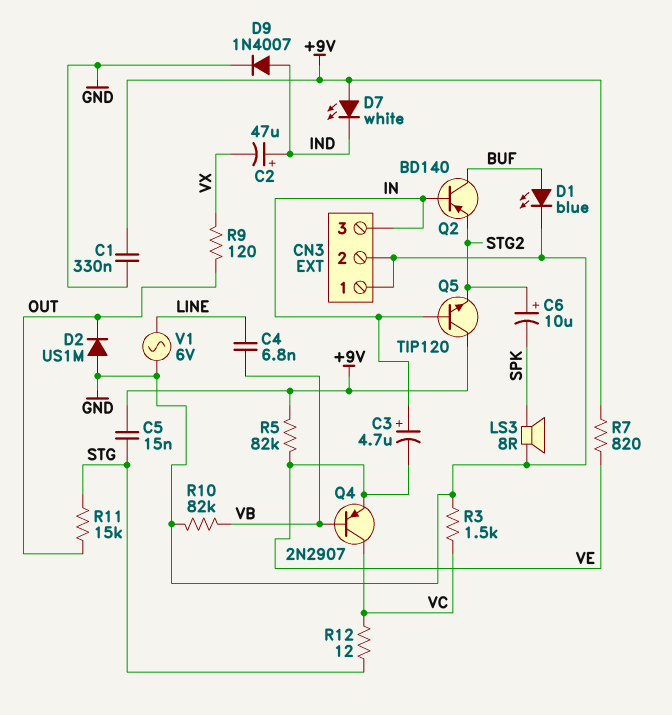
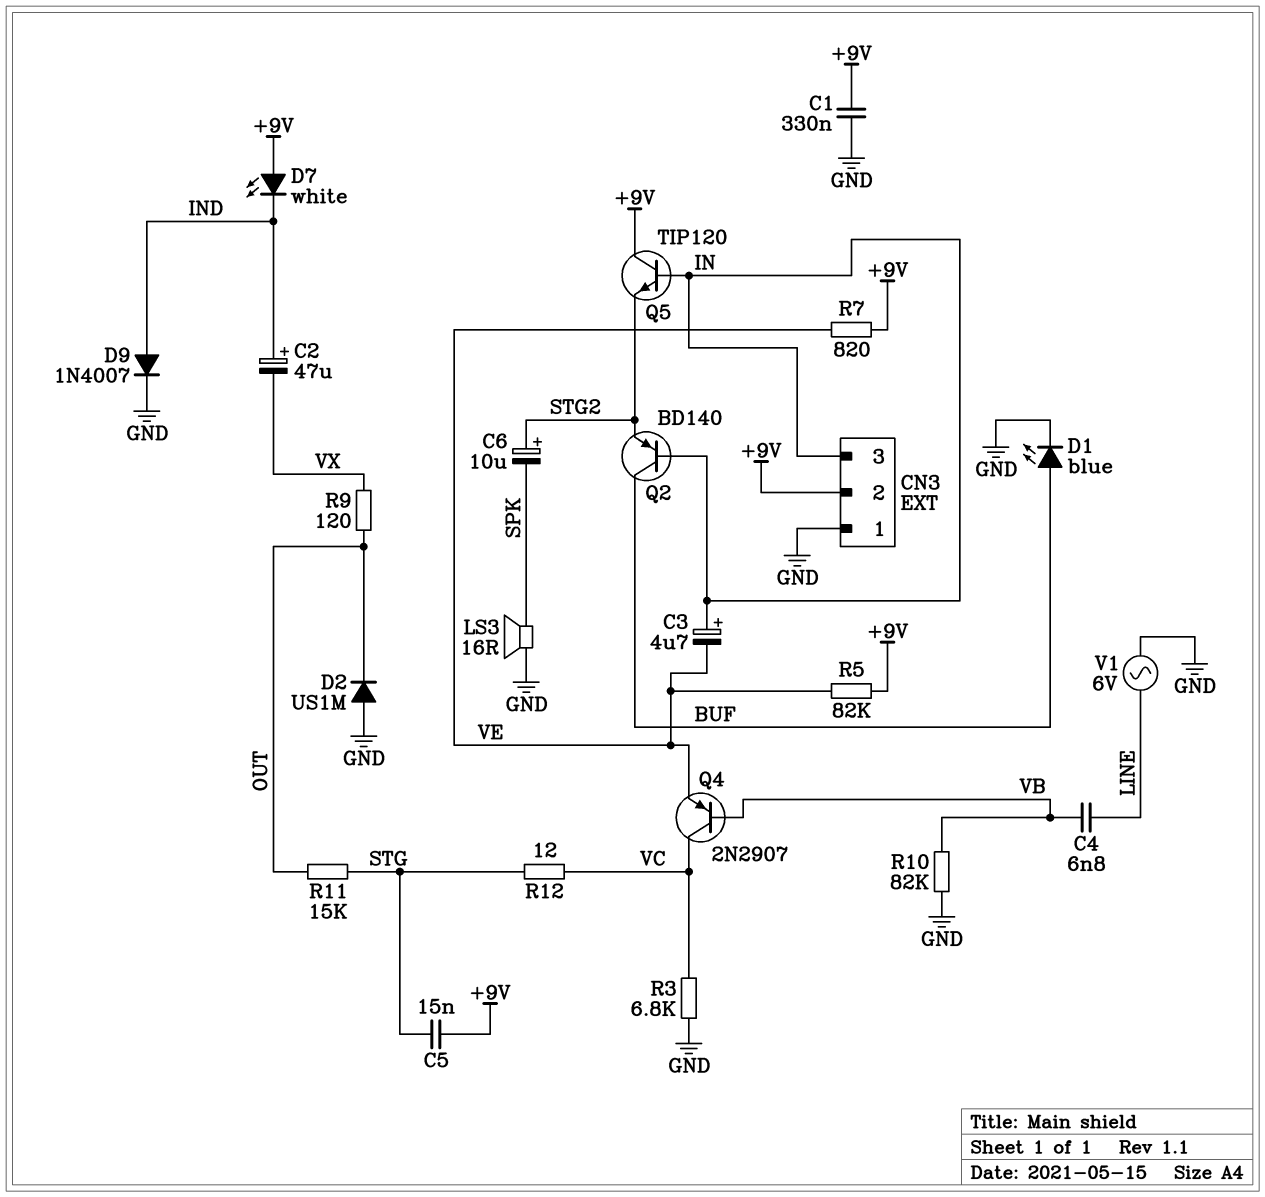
CN3 pin 2: GND -> +9V
LS3: speaker 8R (GND, SPK) -> speaker 16R (GND, SPK)
R3: 1.5k (GND, VC) -> 6.8k (GND, VC)

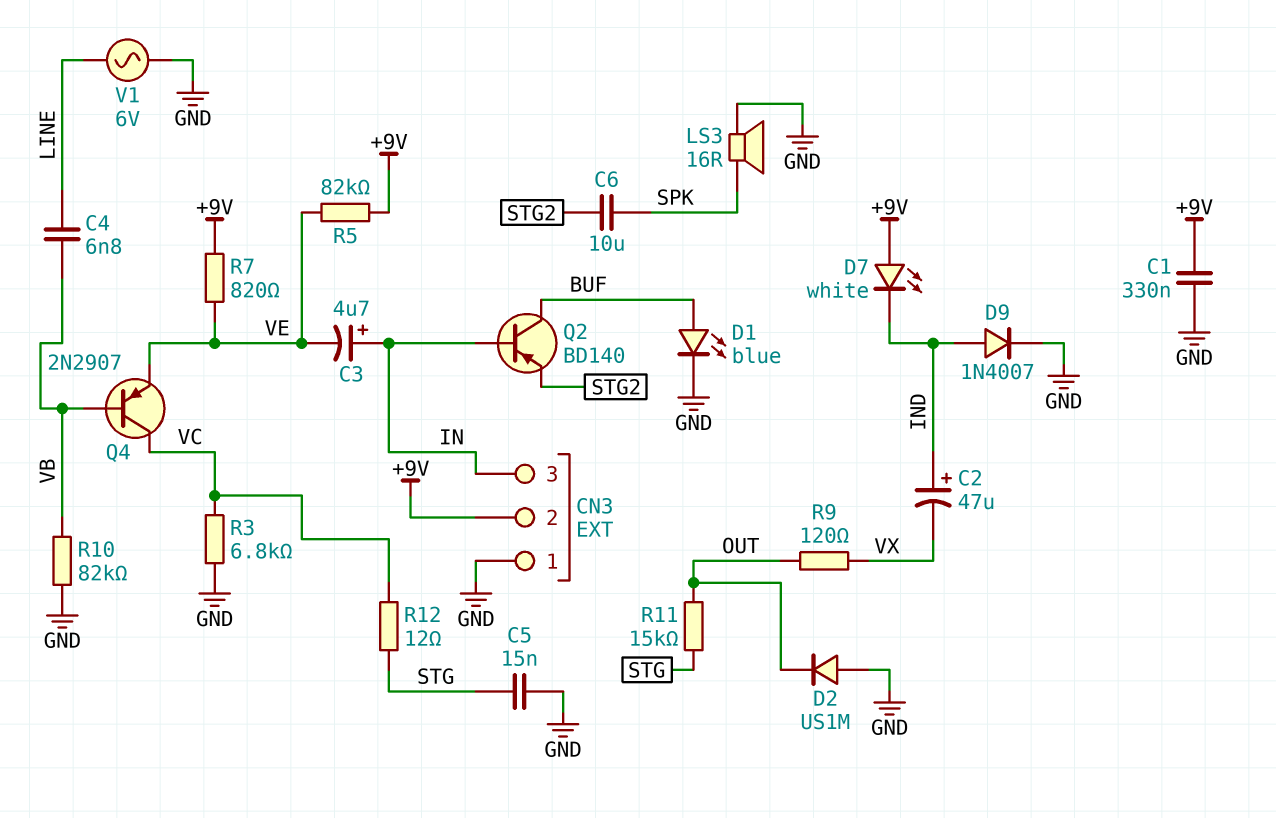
C5: 15nF (+9V, STG) -> 15nF (GND, STG)
C6: 10uF (plus STG2, minus SPK) -> 10uF (SPK, STG2)
Q5: NPN TIP120 (B IN, C +9V, E STG2) -> none

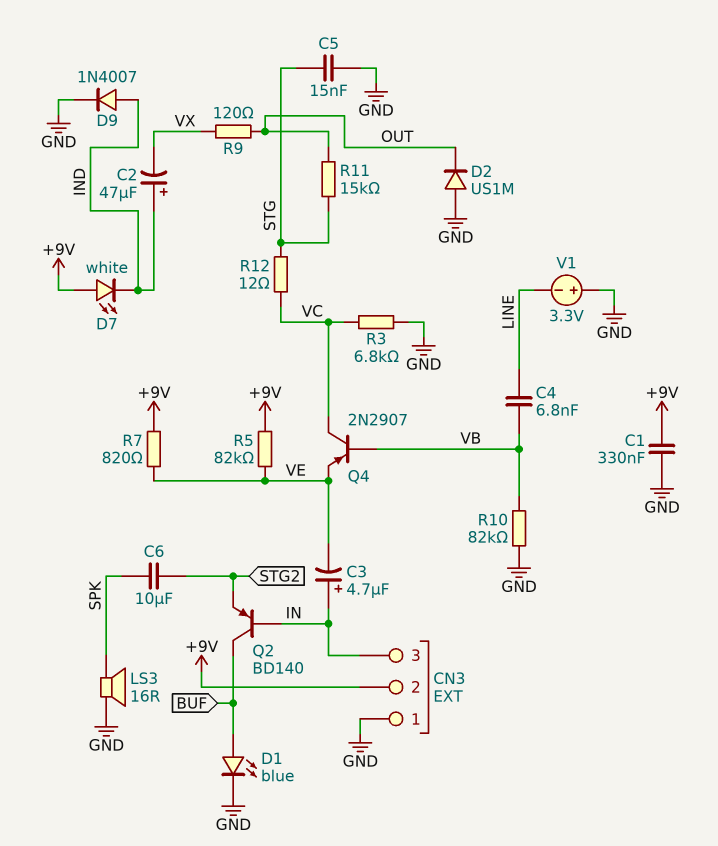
V1: AC 6V (GND, LINE) -> 3.3V (plus GND, minus LINE)

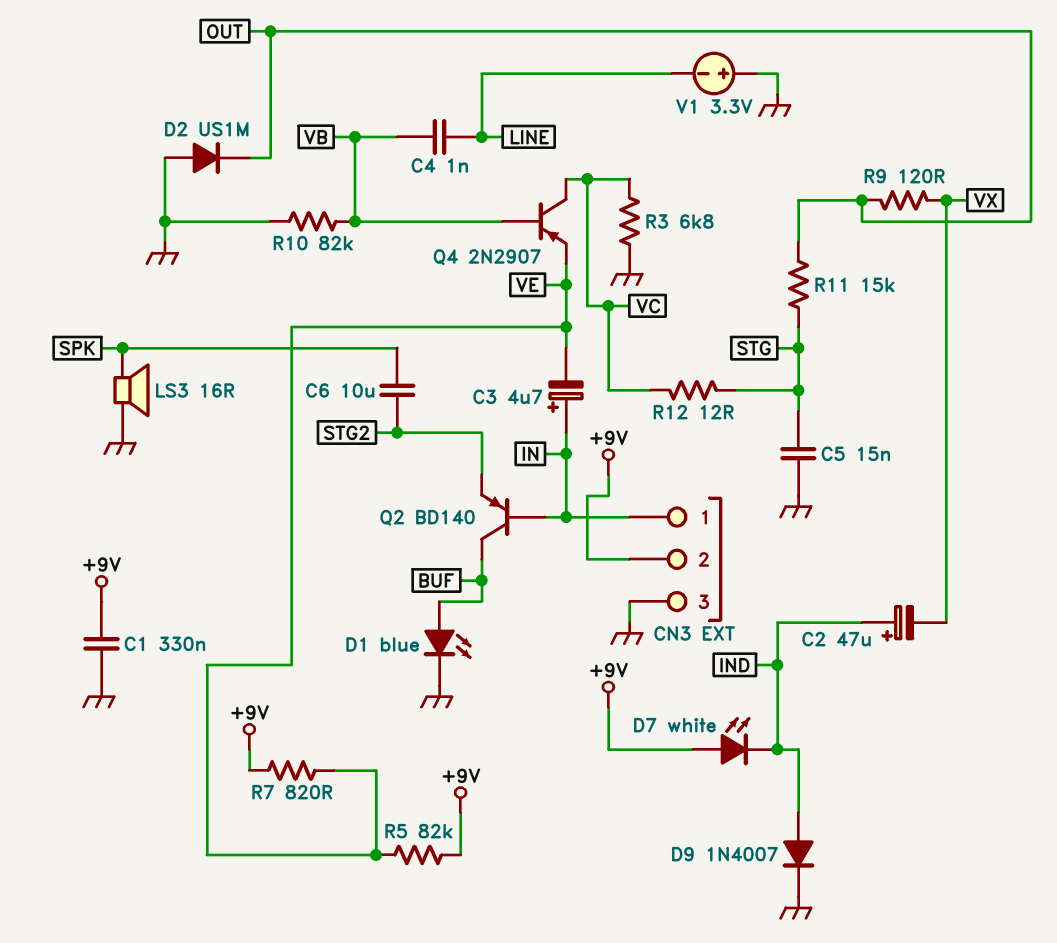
C4: 6.8nF (LINE, VB) -> 1nF (LINE, VB)
CN3 pin 1: GND -> IN
CN3 pin 3: IN -> GND

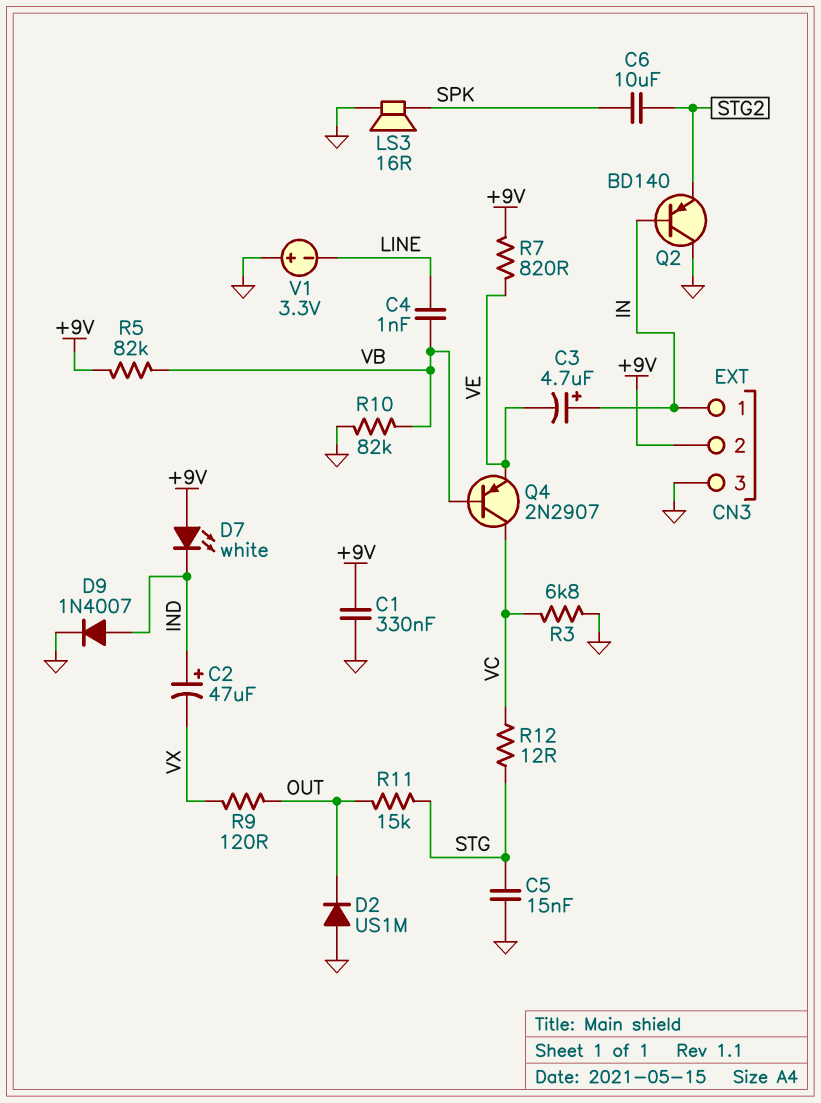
D1: LED blue (A BUF, K GND) -> none
Q2: PNP BD140 (B IN, C BUF, E STG2) -> PNP BD140 (B IN, C GND, E STG2)
R5: 82k (+9V, VE) -> 82k (+9V, VB)

